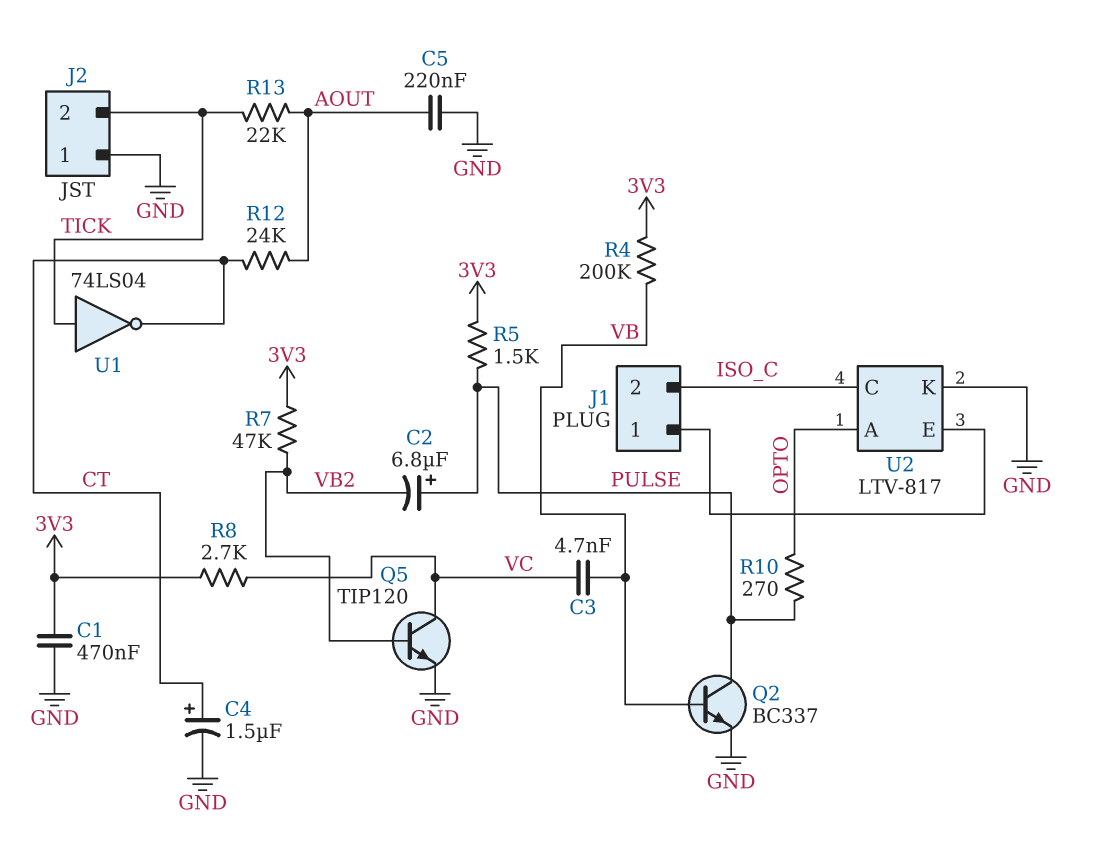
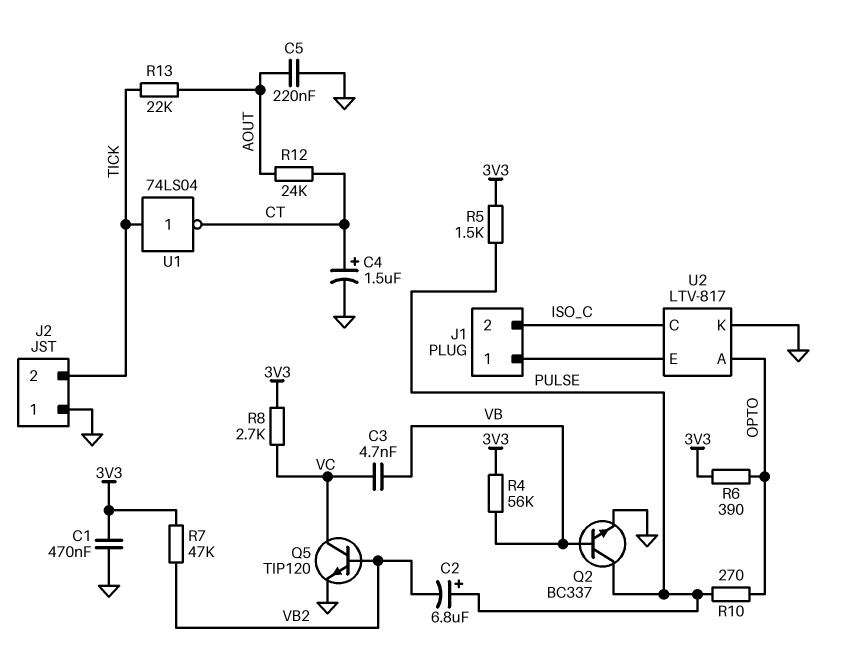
R4: 200k (3V3, VB) -> 56k (3V3, VB)
R6: none -> 390 (3V3, OPTO)

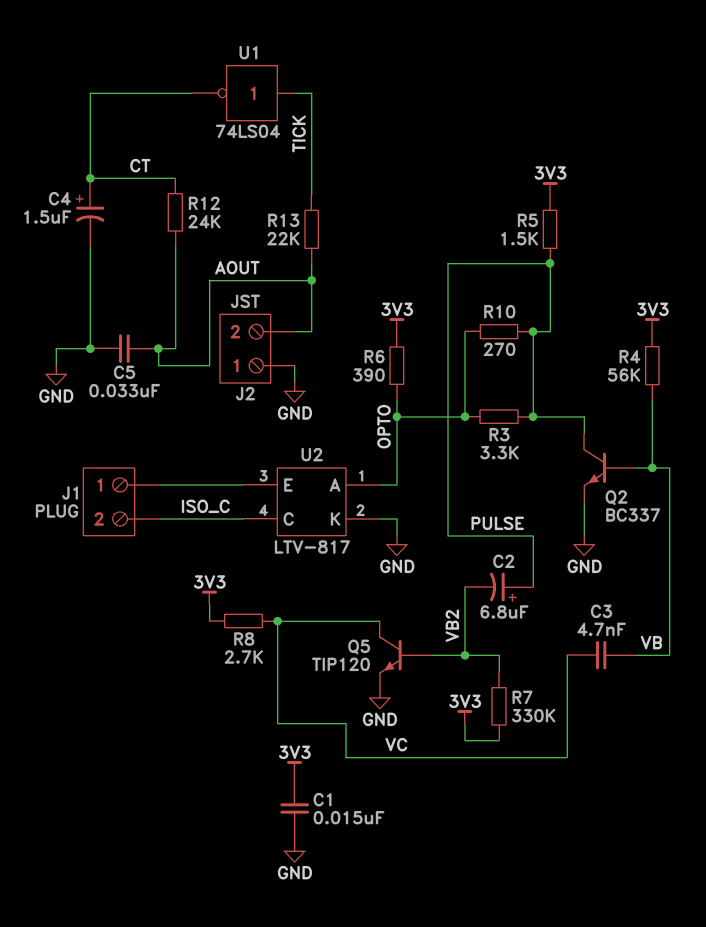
C1: 470nF (3V3, GND) -> 15nF (3V3, GND)
C5: 220nF (AOUT, GND) -> 33nF (AOUT, GND)
J2 pin 2: TICK -> AOUT
R3: none -> 3.3k (OPTO, PULSE)
R7: 47k (3V3, VB2) -> 330k (3V3, VB2)

